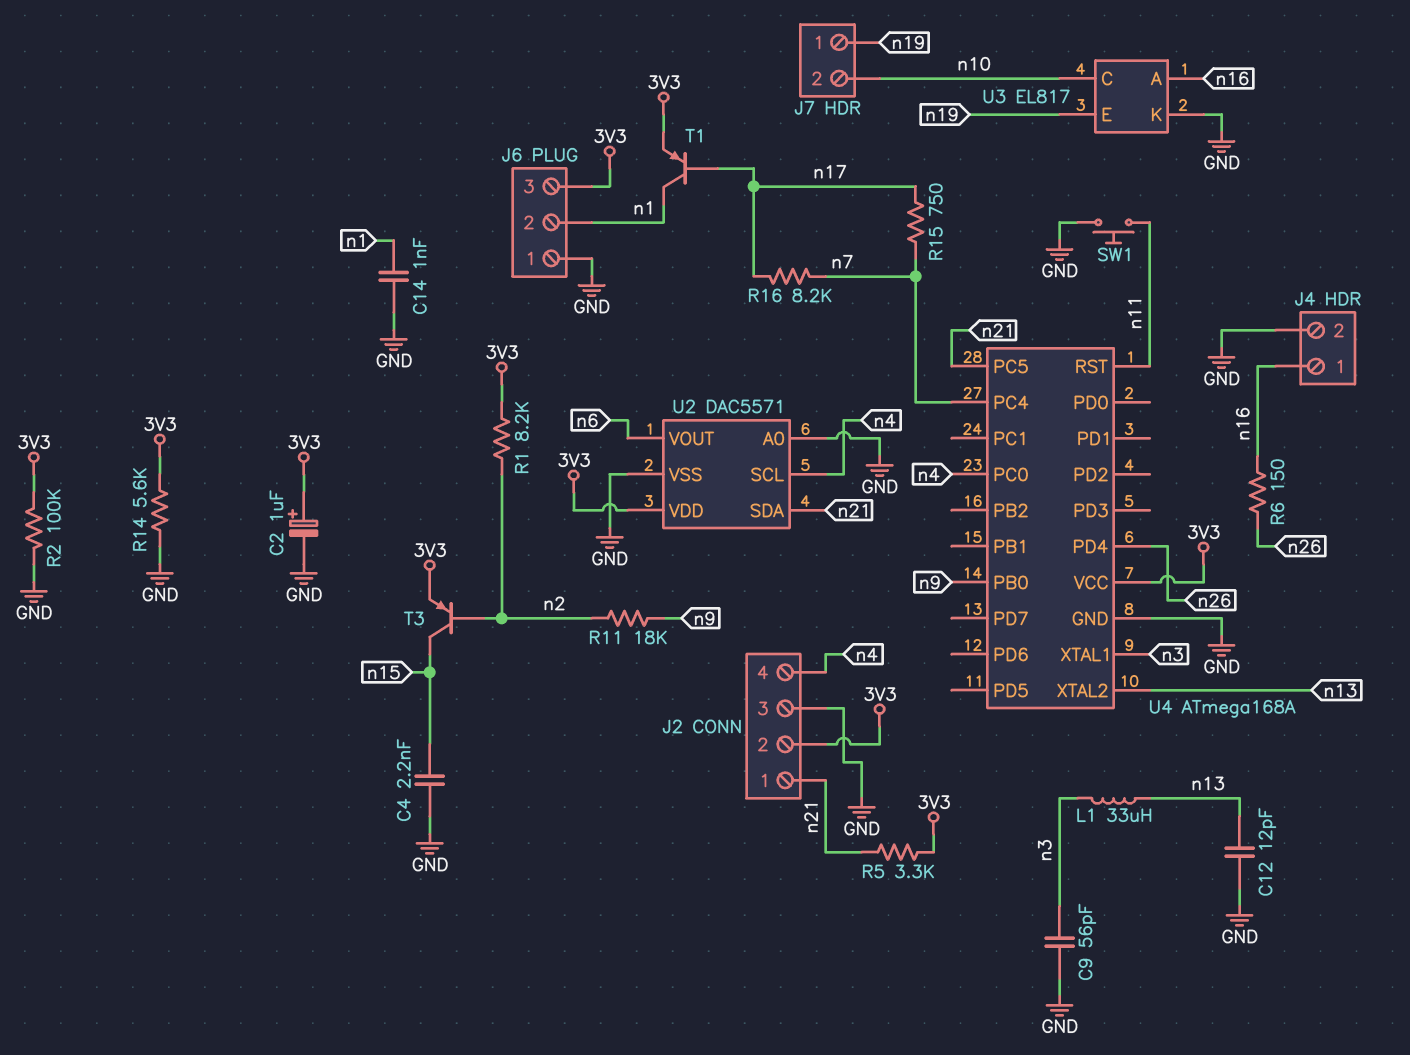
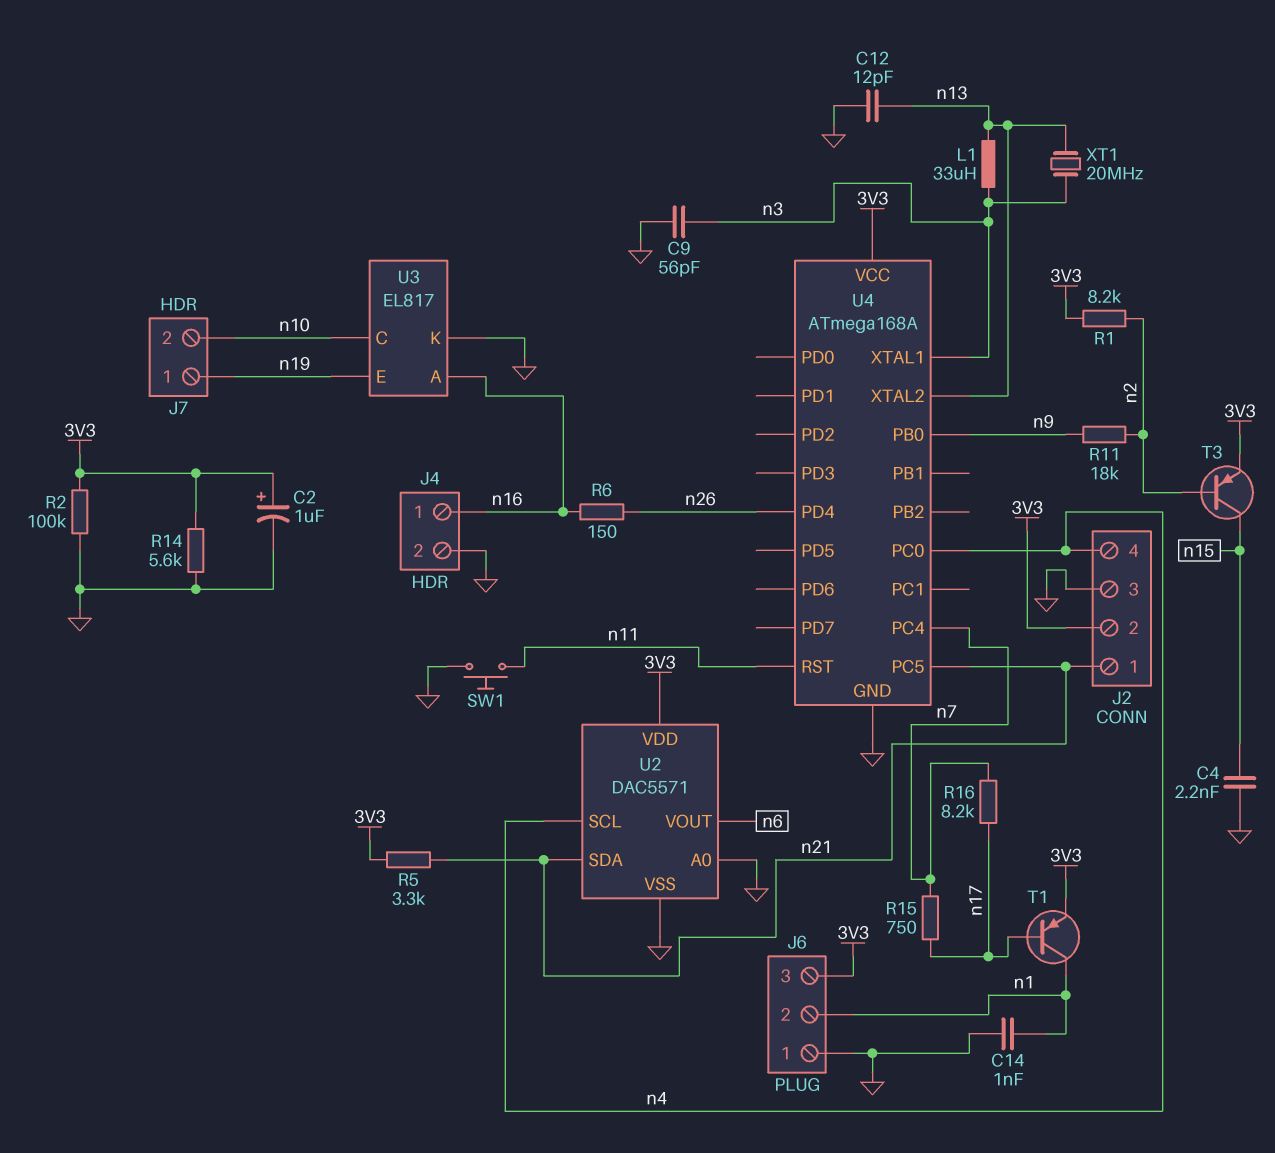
XT1: none -> 20MHz (n3, n13)

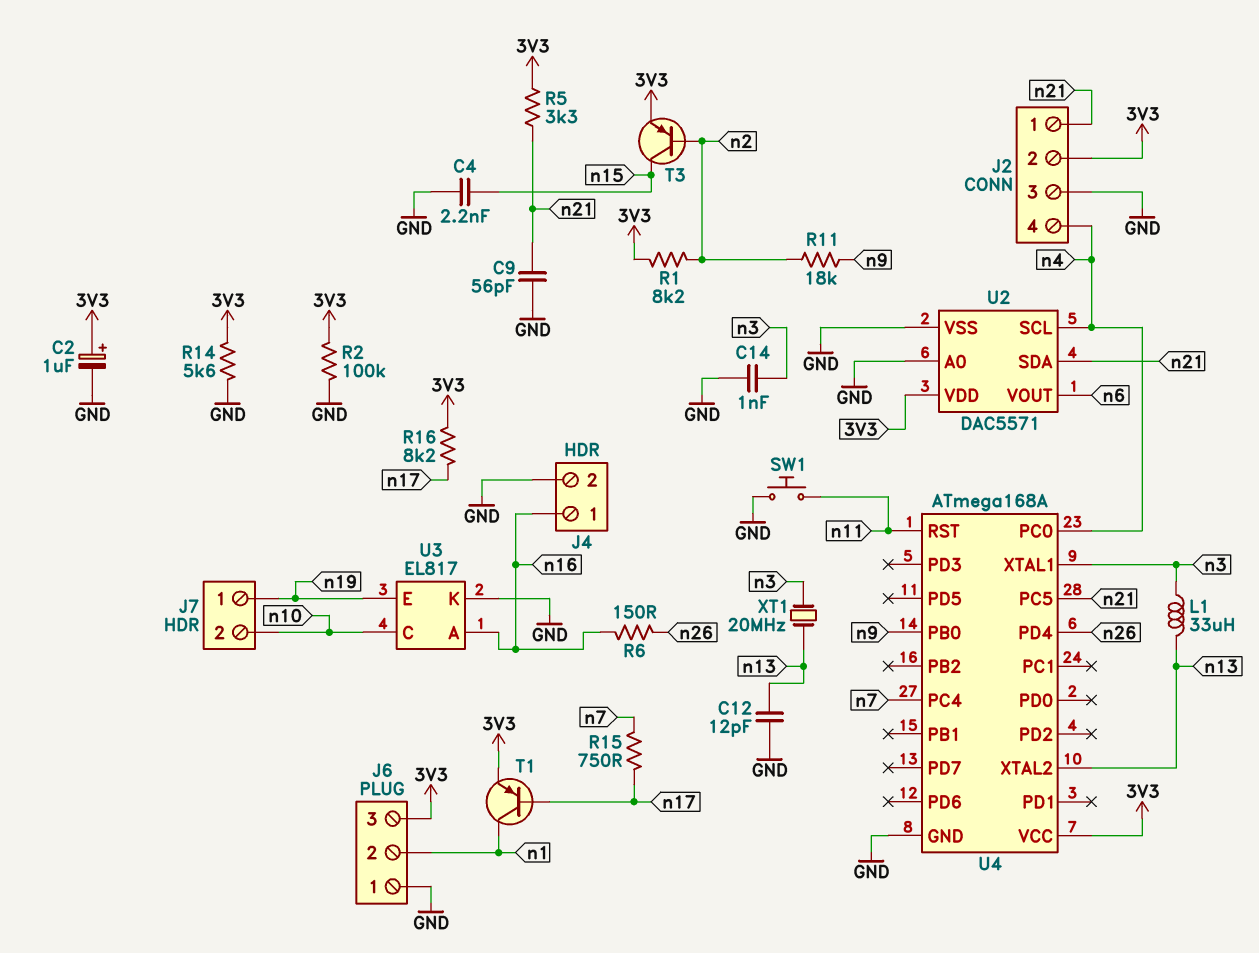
C9: 56pF (GND, n3) -> 56pF (GND, n21)
C14: 1nF (GND, n1) -> 1nF (GND, n3)
R16: 8.2k (n7, n17) -> 8.2k (3V3, n17)

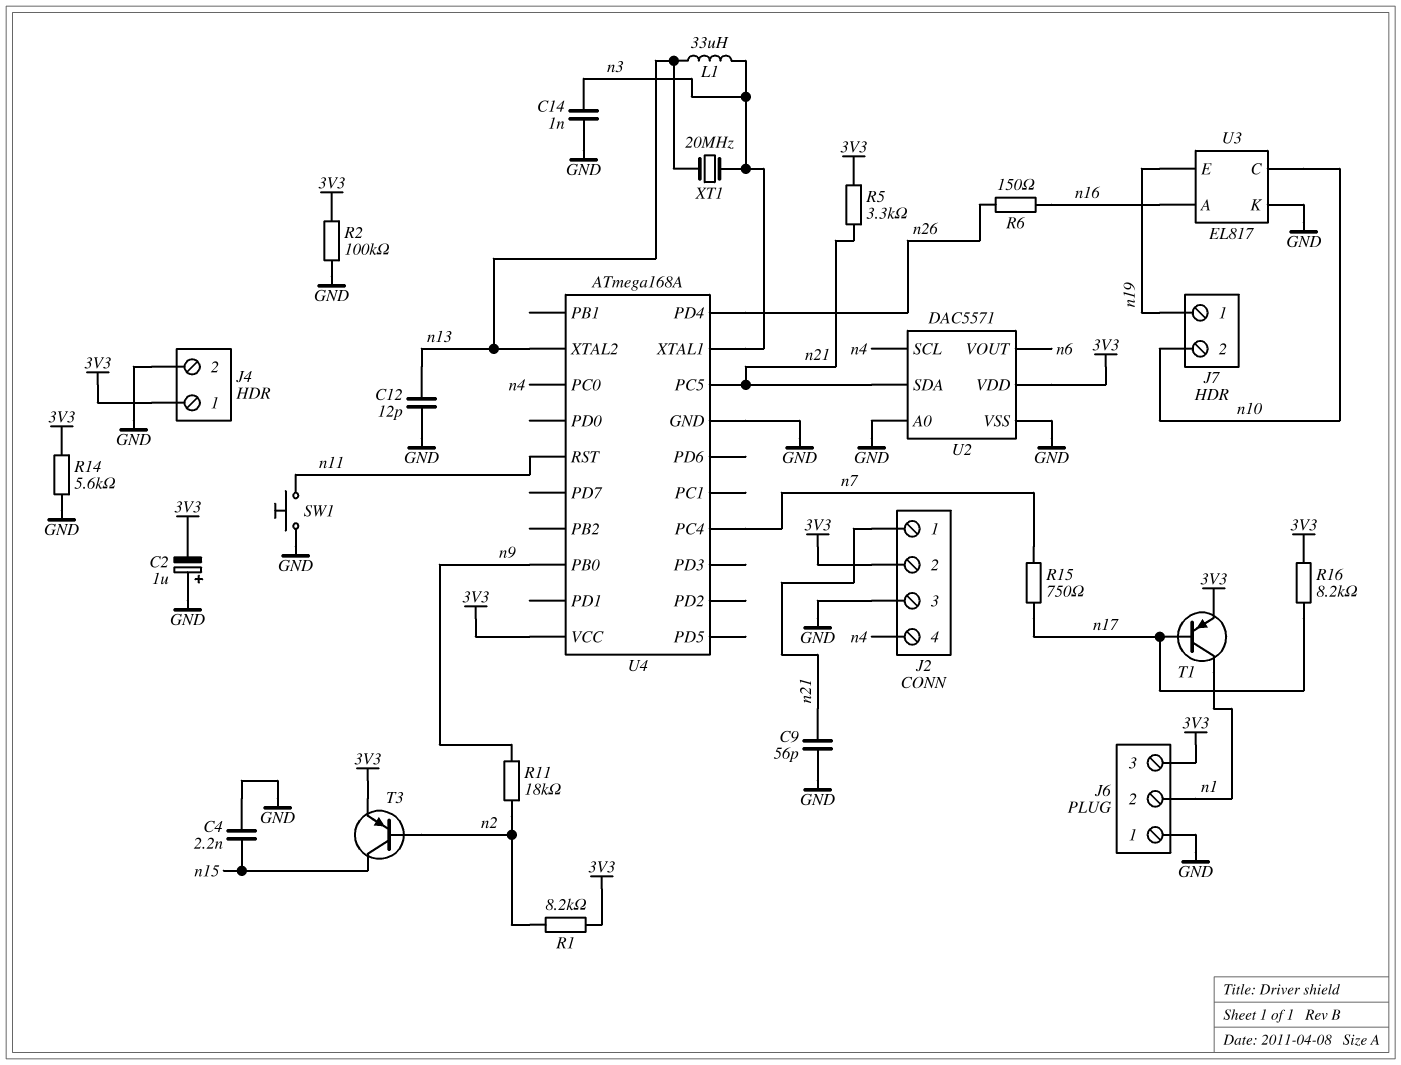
C2: 1uF (plus 3V3, minus GND) -> 1uF (plus GND, minus 3V3)
J4 pin 1: n16 -> 3V3

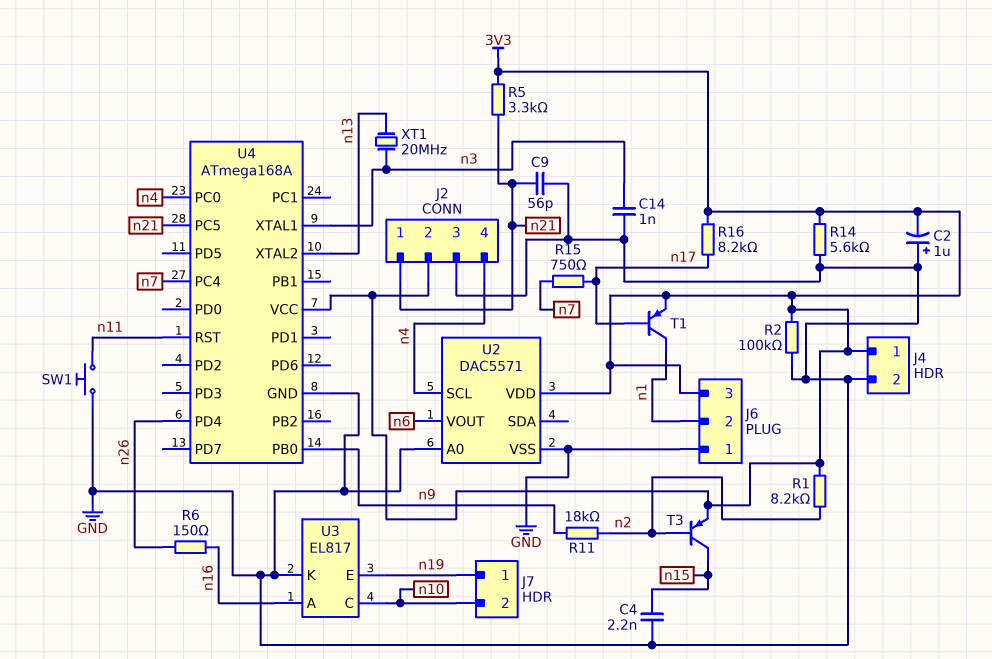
C12: 12pF (GND, n13) -> none
L1: 33uH (n3, n13) -> none
U2 pin SDA: n21 -> none

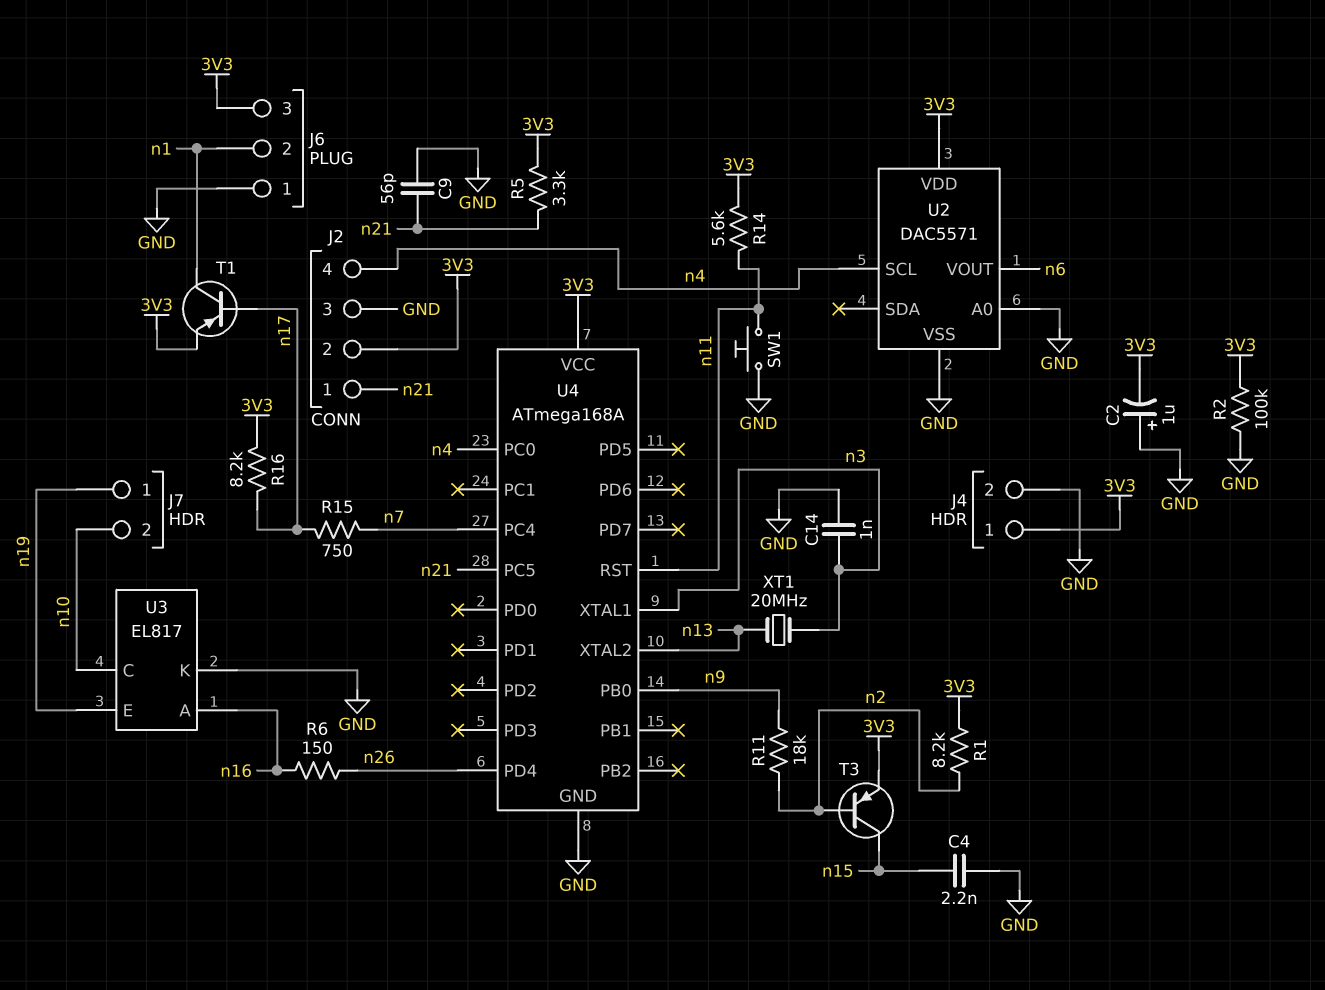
R14: 5.6k (3V3, GND) -> 5.6k (3V3, n11)

